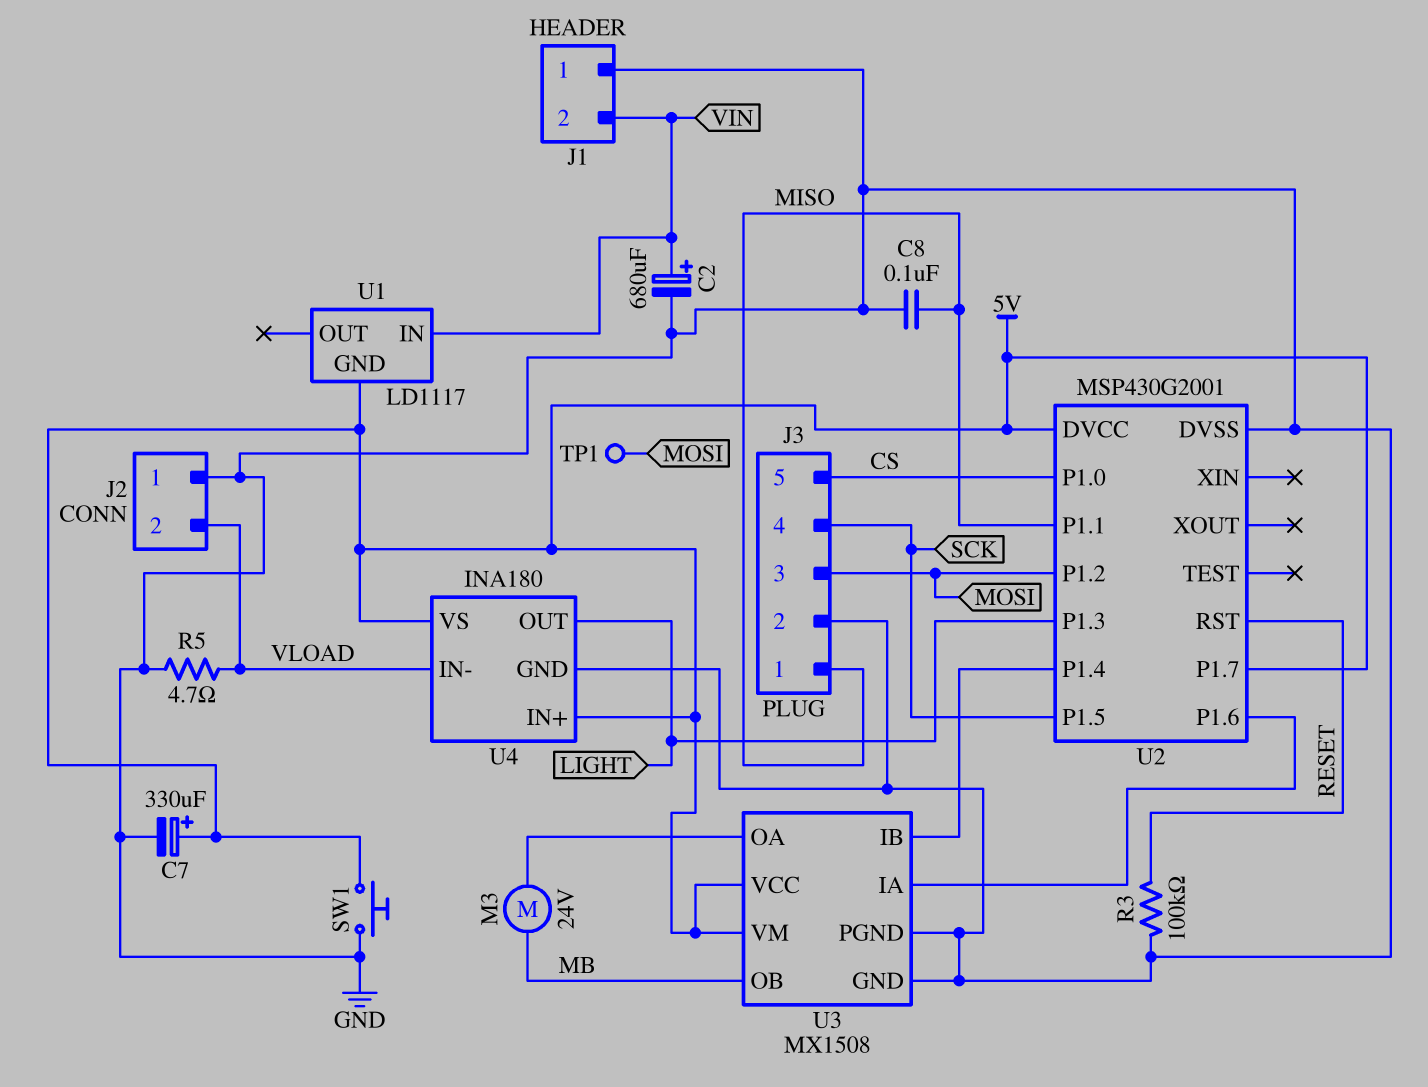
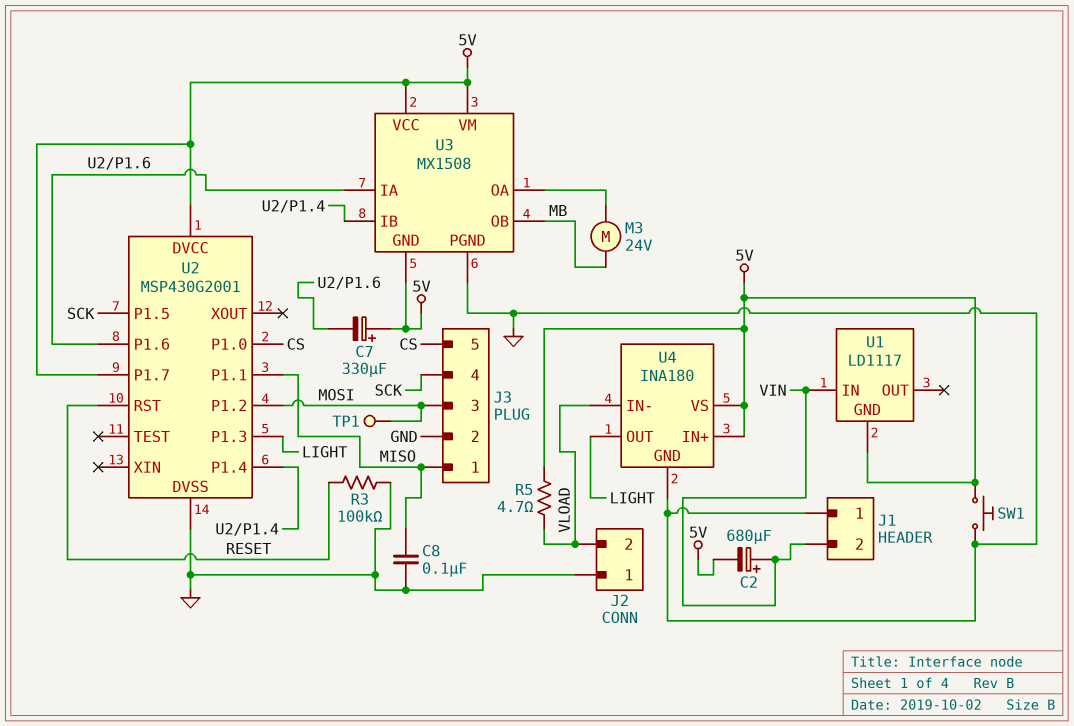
C2: 680uF (plus VIN, minus GND) -> 680uF (plus VIN, minus 5V)
C7: 330uF (plus 5V, minus GND) -> 330uF (plus 5V, minus U2/P1.6)
R5: 4.7 (GND, VLOAD) -> 4.7 (5V, VLOAD)
U3 pin GND: GND -> 5V

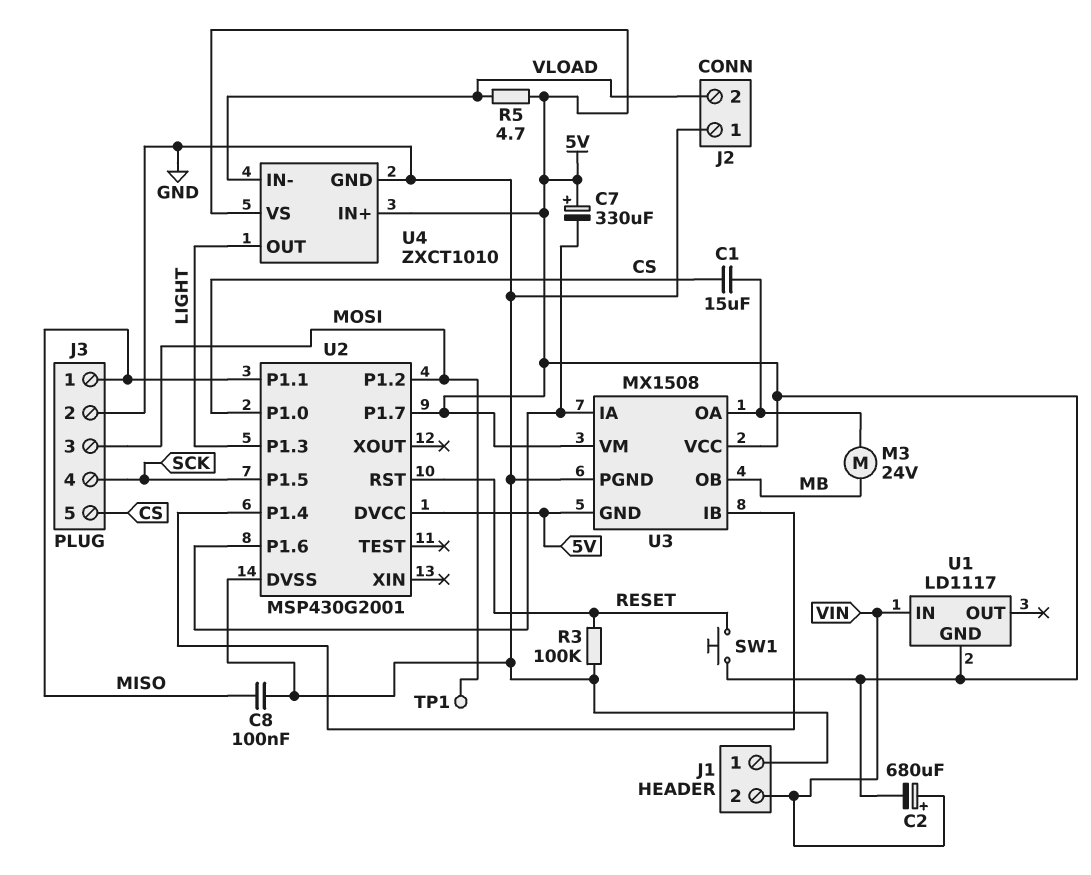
C1: none -> 15uF (CS, U3/OA)
SW1: button (5V, GND) -> button (5V, RESET)
U4: INA180 -> ZXCT1010

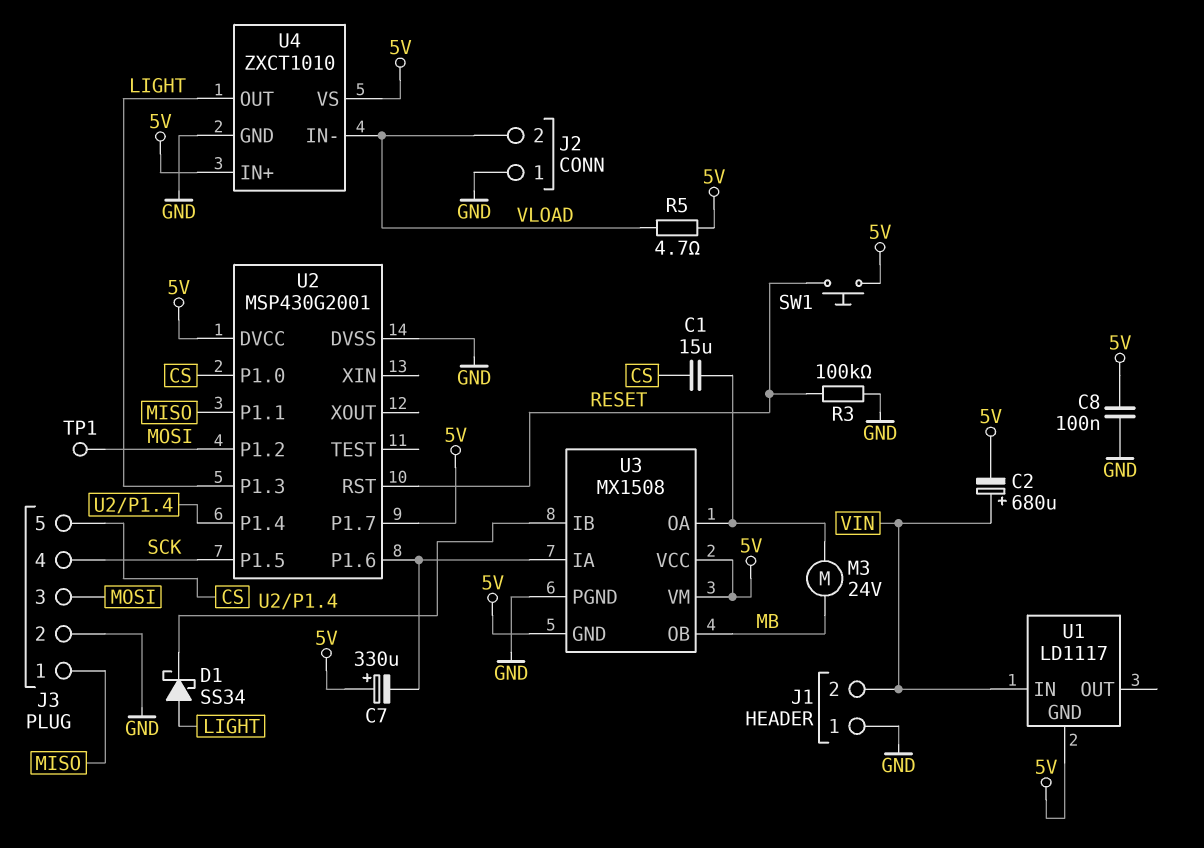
C8: 100nF (GND, MISO) -> 100nF (5V, GND)
D1: none -> schottky SS34 (A LIGHT, K U2/P1.4)

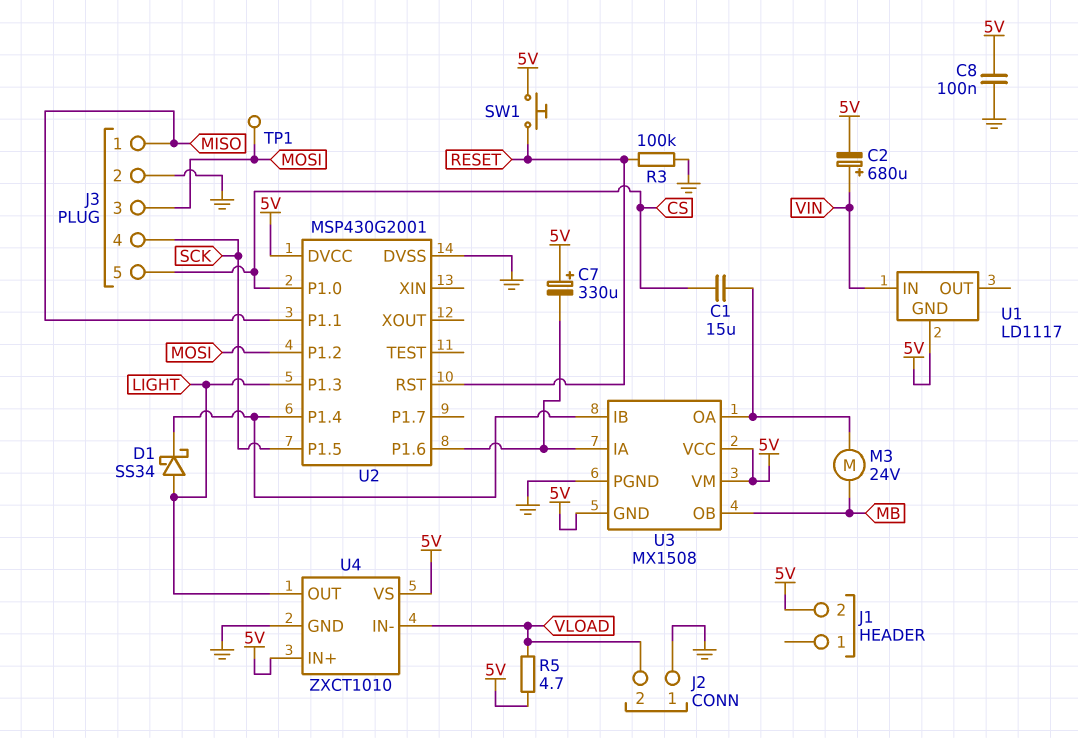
J1 pin 1: GND -> none
J1 pin 2: VIN -> 5V
U2 pin P1.7: 5V -> none

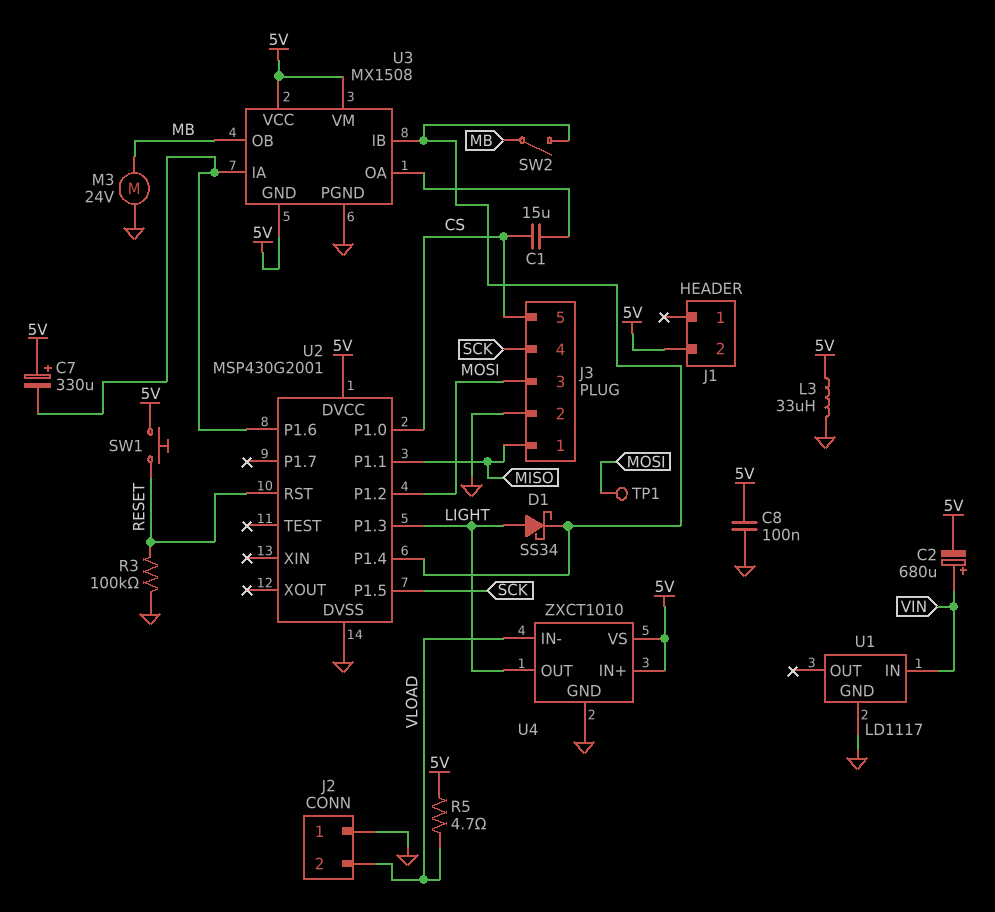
L3: none -> 33uH (5V, GND)
M3: motor 24V (MB, U3/OA) -> motor 24V (GND, MB)
SW2: none -> switch (MB, U2/P1.4)
U1 pin GND: 5V -> GND

